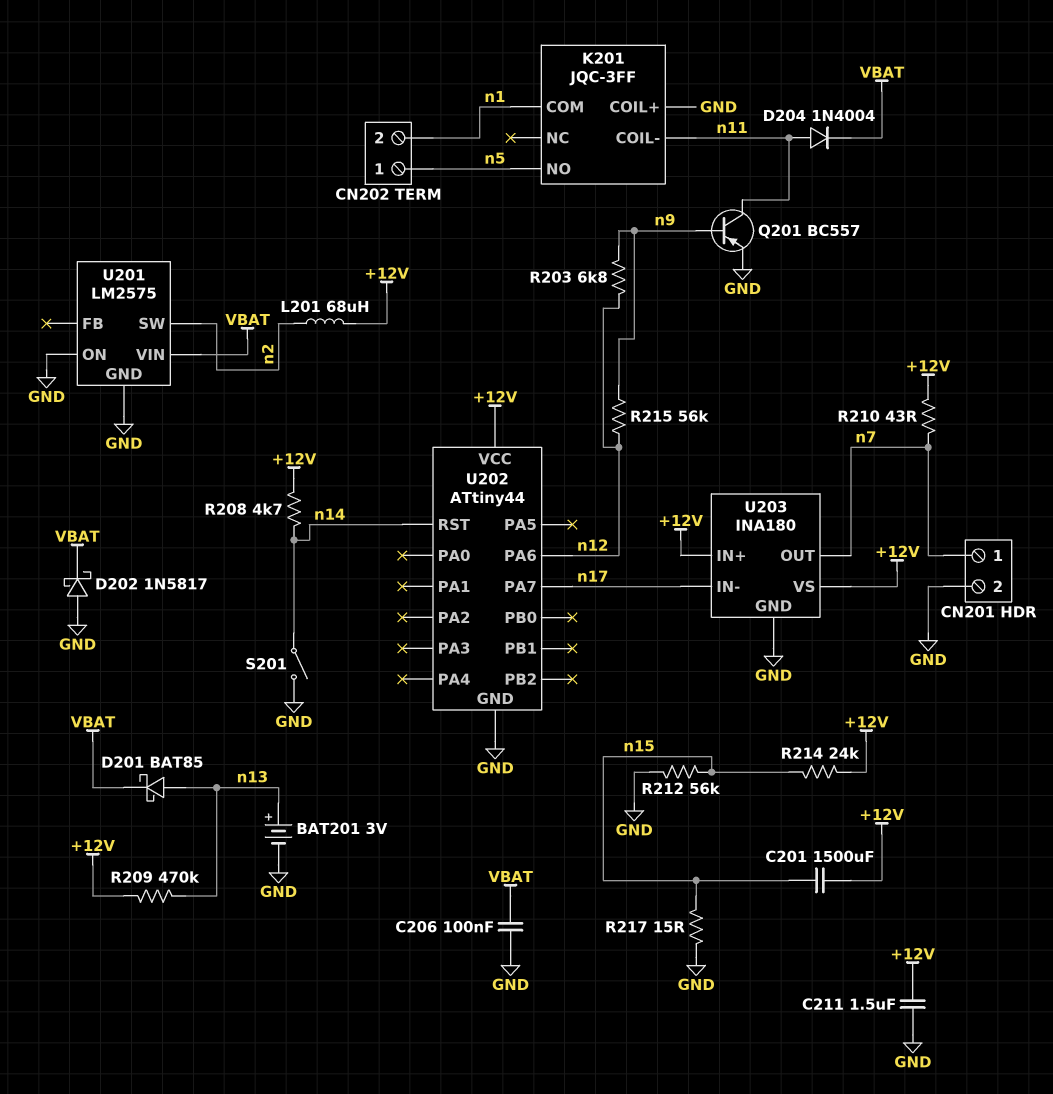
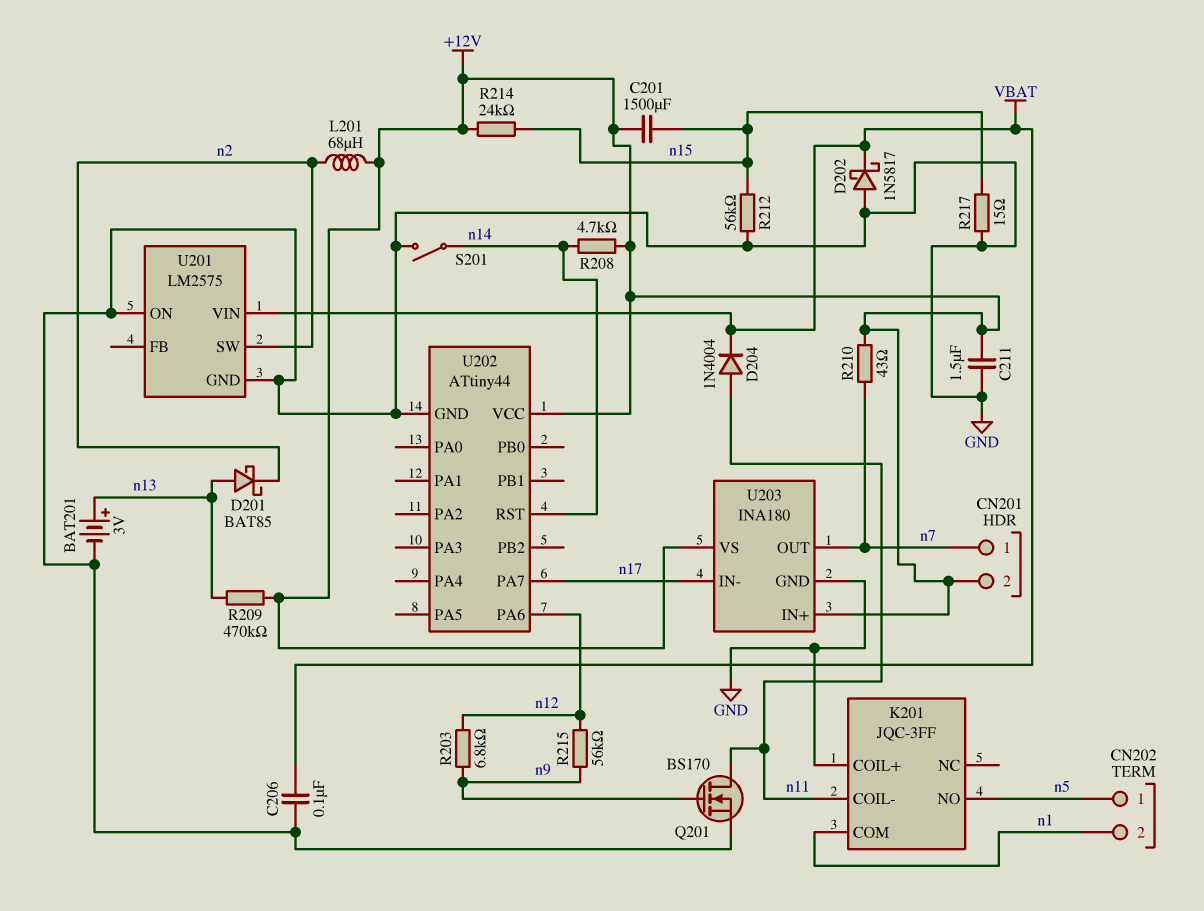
CN201 pin 2: GND -> +12V
D201: schottky BAT85 (A n13, K VBAT) -> schottky BAT85 (A n13, K n2)
Q201: PNP BC557 (B n9, C n11, E GND) -> NMOS BS170 (G n9, D n11, S GND)

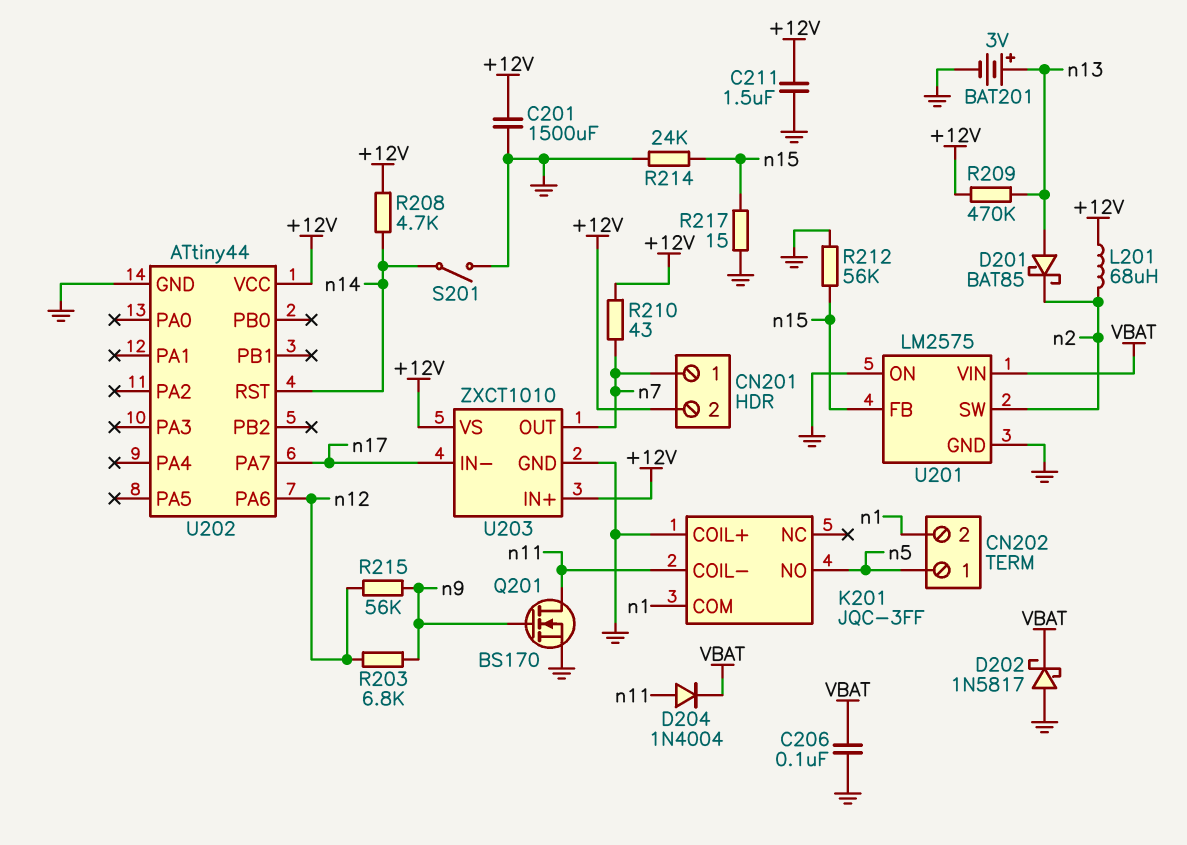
C201: 1500uF (+12V, n15) -> 1500uF (+12V, GND)
R214: 24k (+12V, n15) -> 24k (GND, n15)
U201 pin FB: none -> n15
U203: INA180 -> ZXCT1010

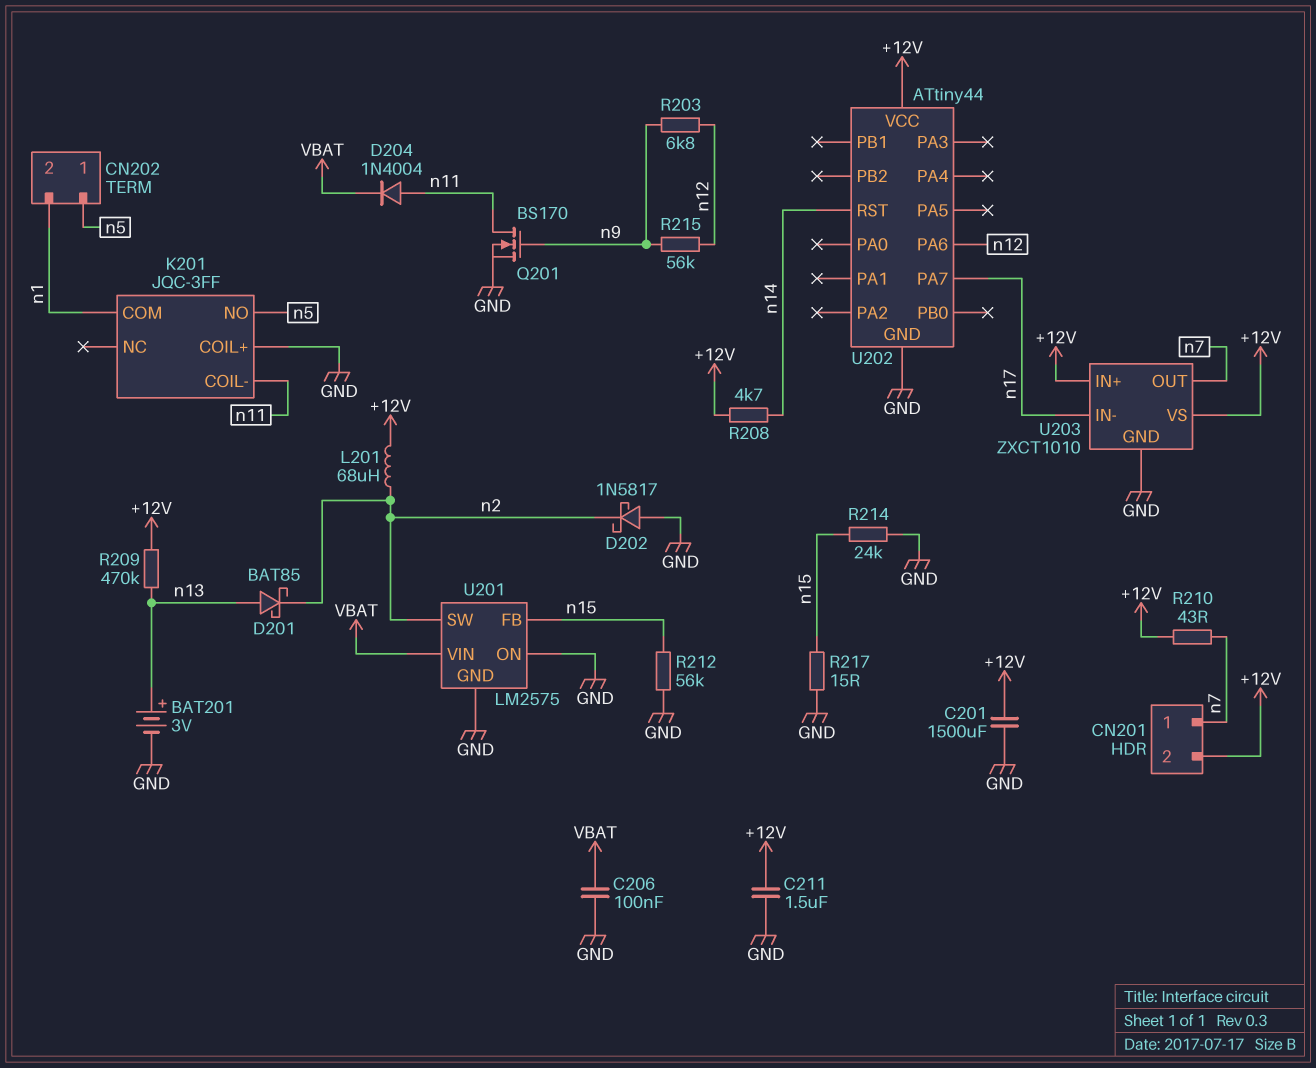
D202: schottky 1N5817 (A GND, K VBAT) -> schottky 1N5817 (A GND, K n2)
S201: switch (GND, n14) -> none

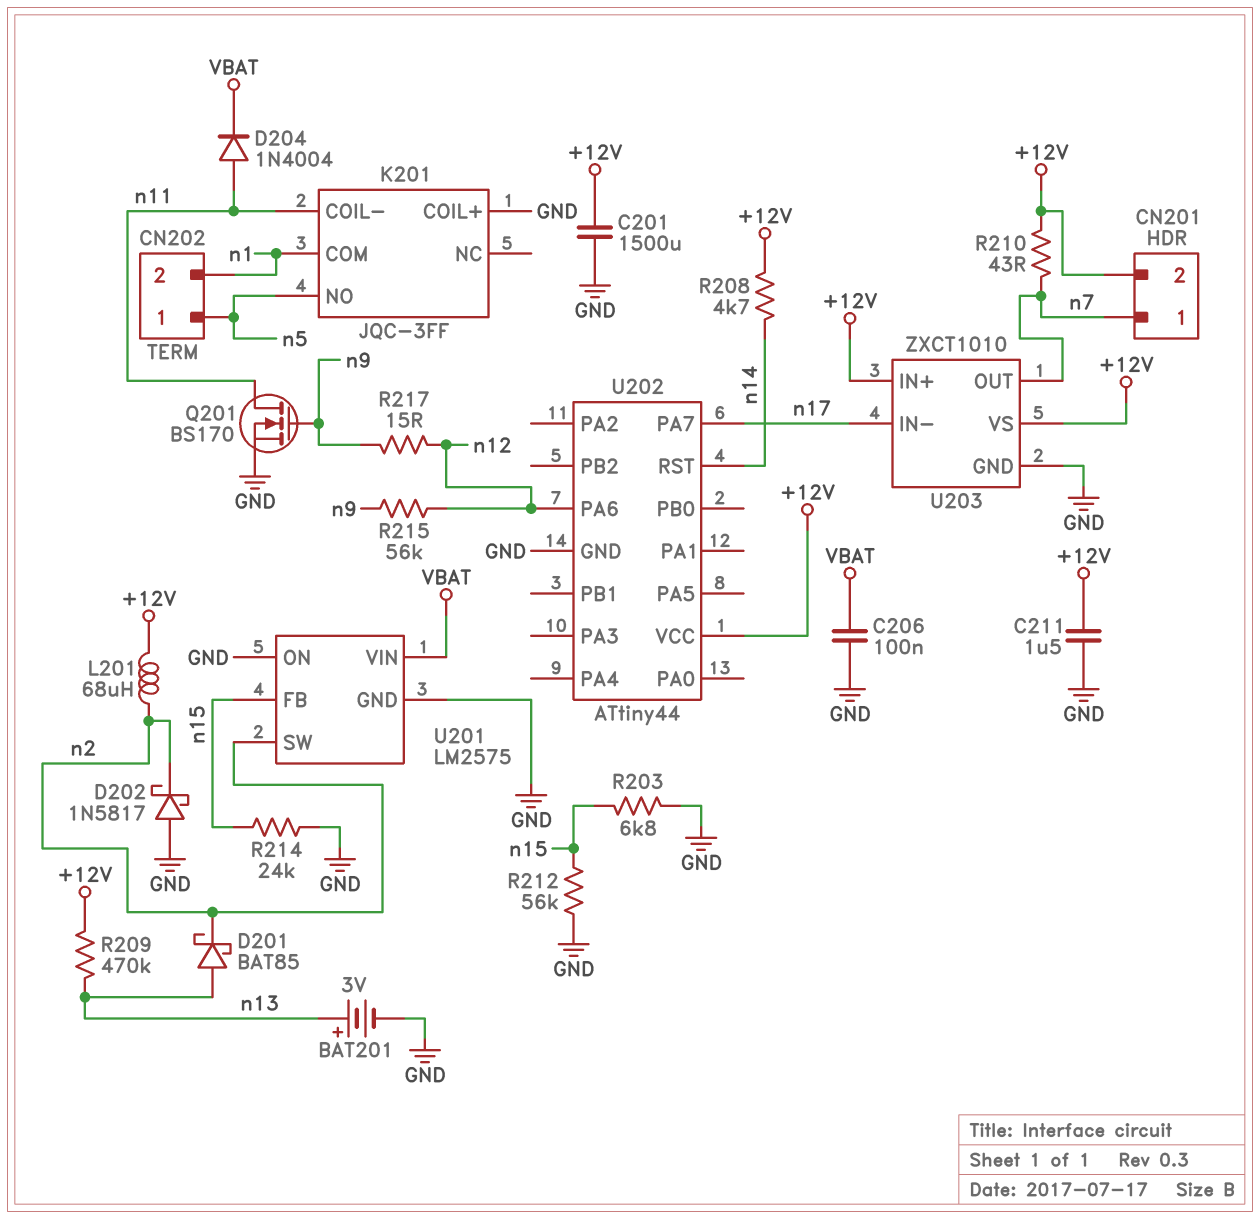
R203: 6.8k (n9, n12) -> 6.8k (GND, n15)
R217: 15 (GND, n15) -> 15 (n9, n12)

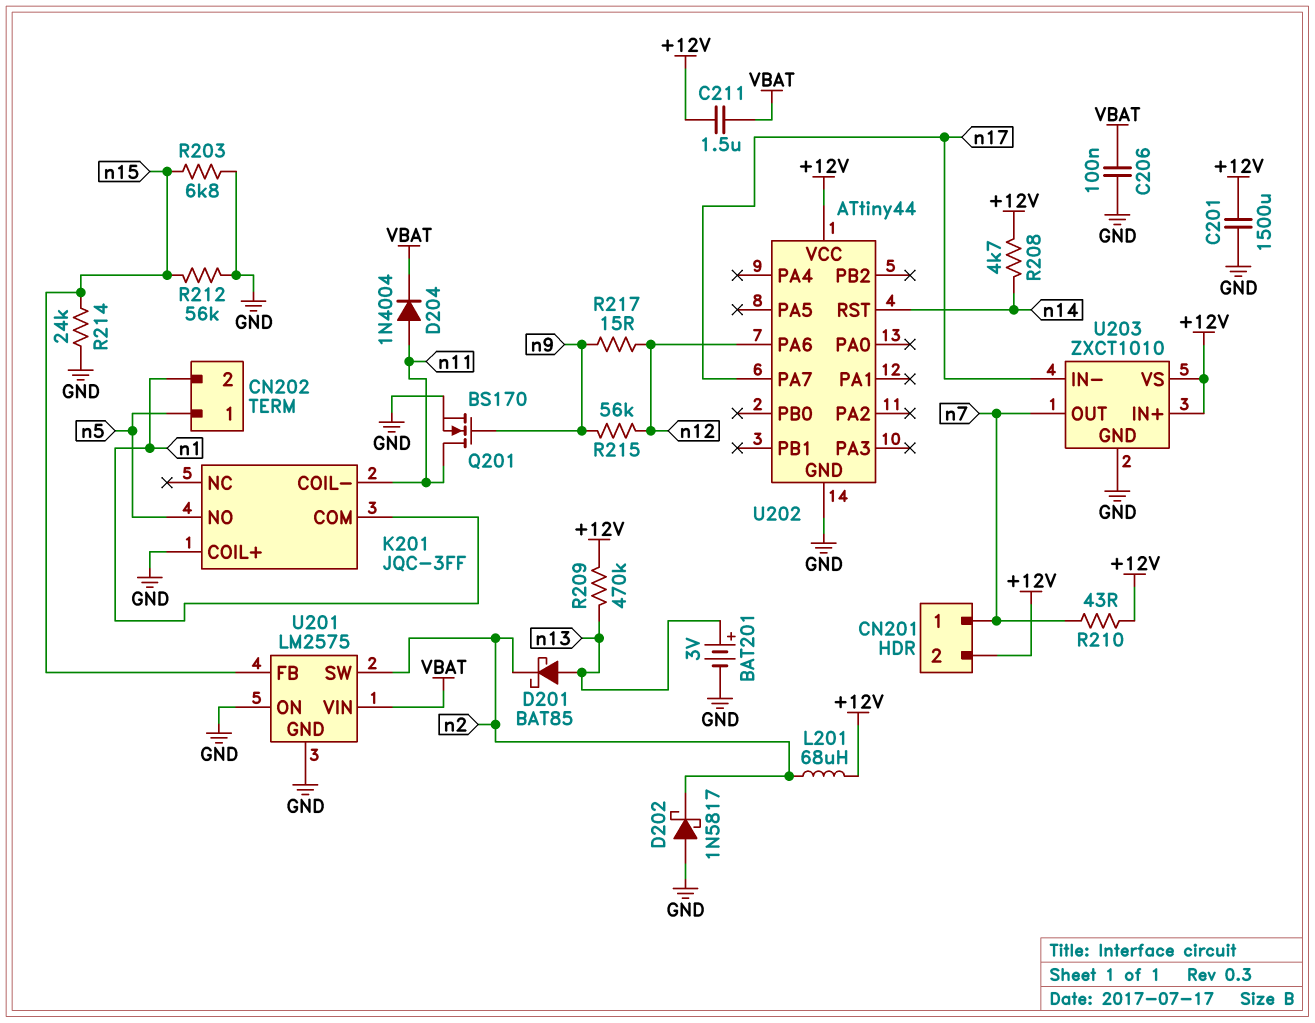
C211: 1.5uF (+12V, GND) -> 1.5uF (+12V, VBAT)

